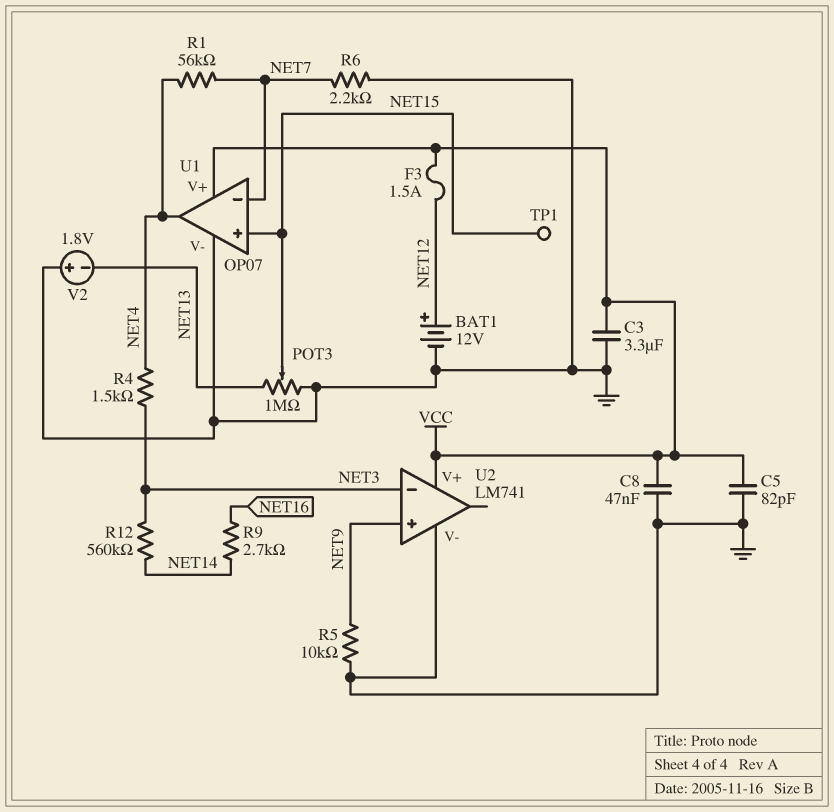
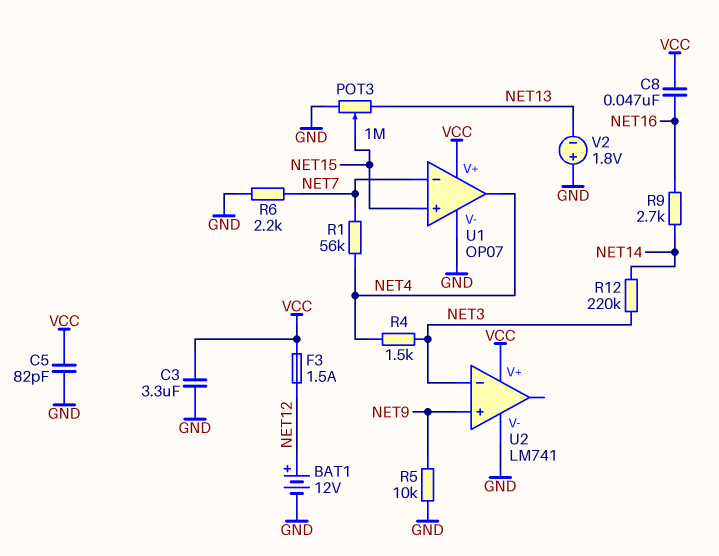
C8: 47nF (GND, VCC) -> 47nF (NET16, VCC)
R12: 560k (NET3, NET14) -> 220k (NET3, NET14)
TP1: test point (NET15) -> none

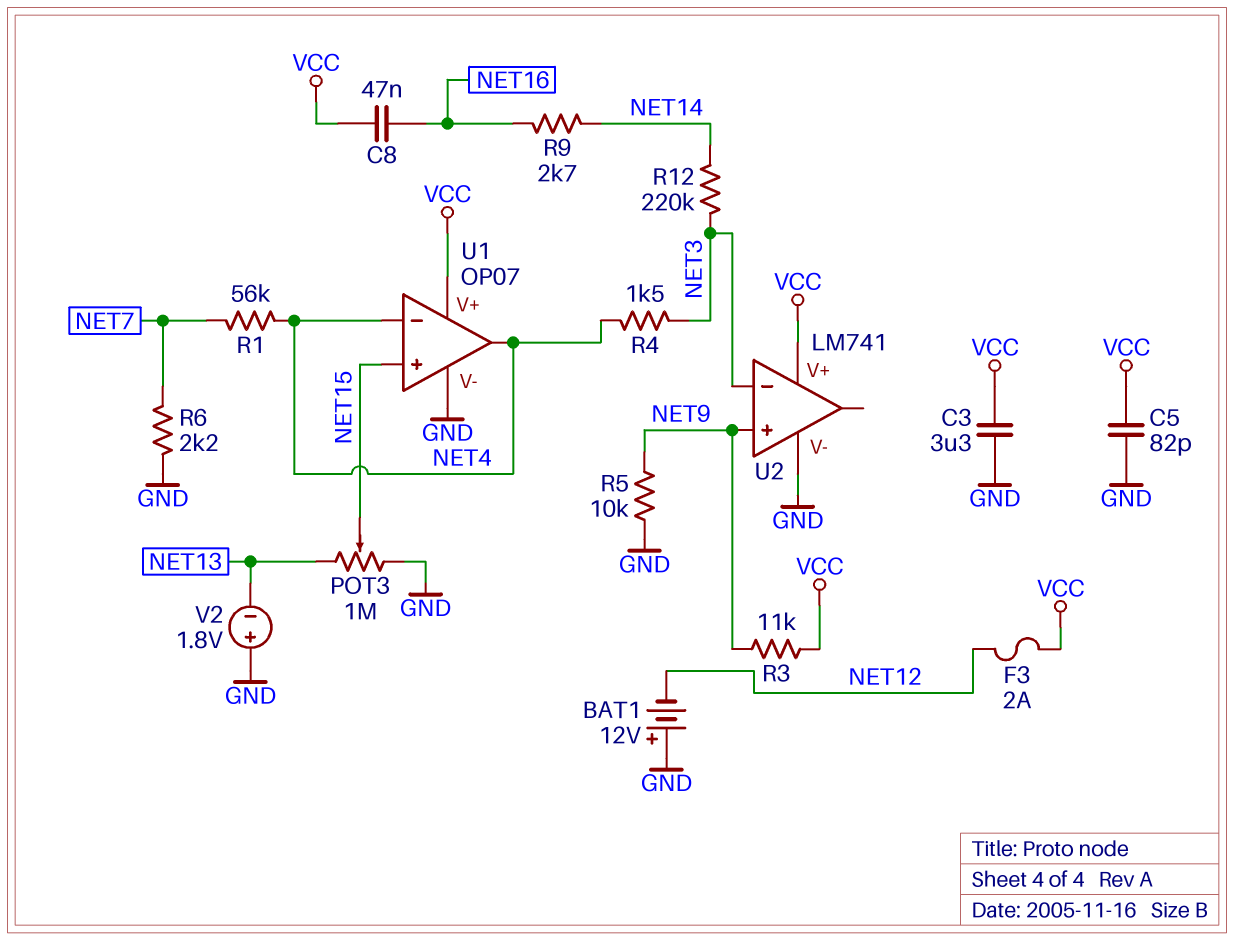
BAT1: 12V (plus NET12, minus GND) -> 12V (plus GND, minus NET12)
F3: 1.5A (NET12, VCC) -> 2A (NET12, VCC)
R3: none -> 11k (NET9, VCC)
U1 pin in-: NET7 -> NET4

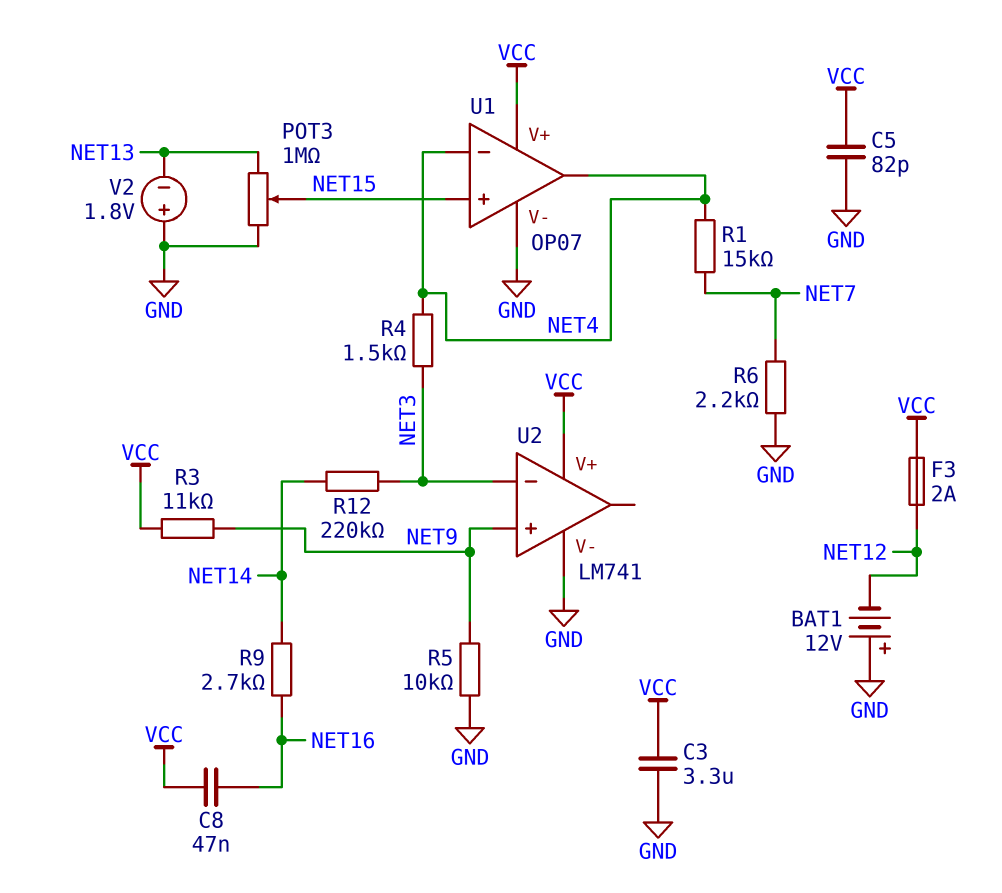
R1: 56k (NET4, NET7) -> 15k (NET4, NET7)

